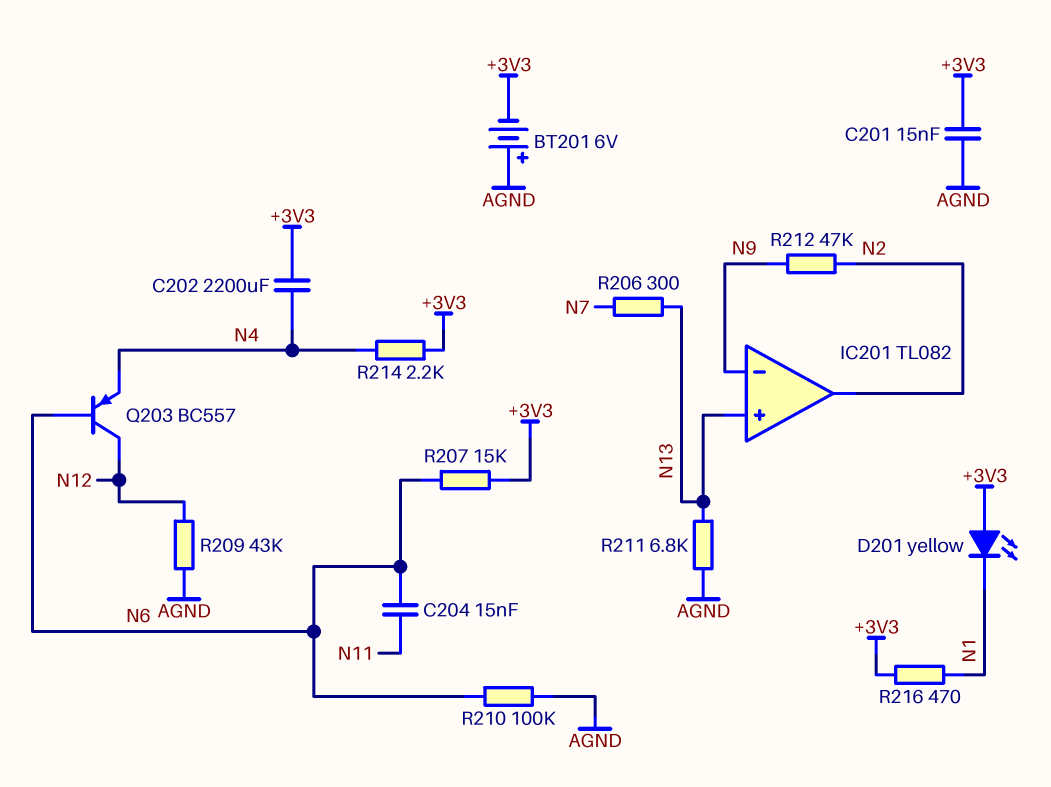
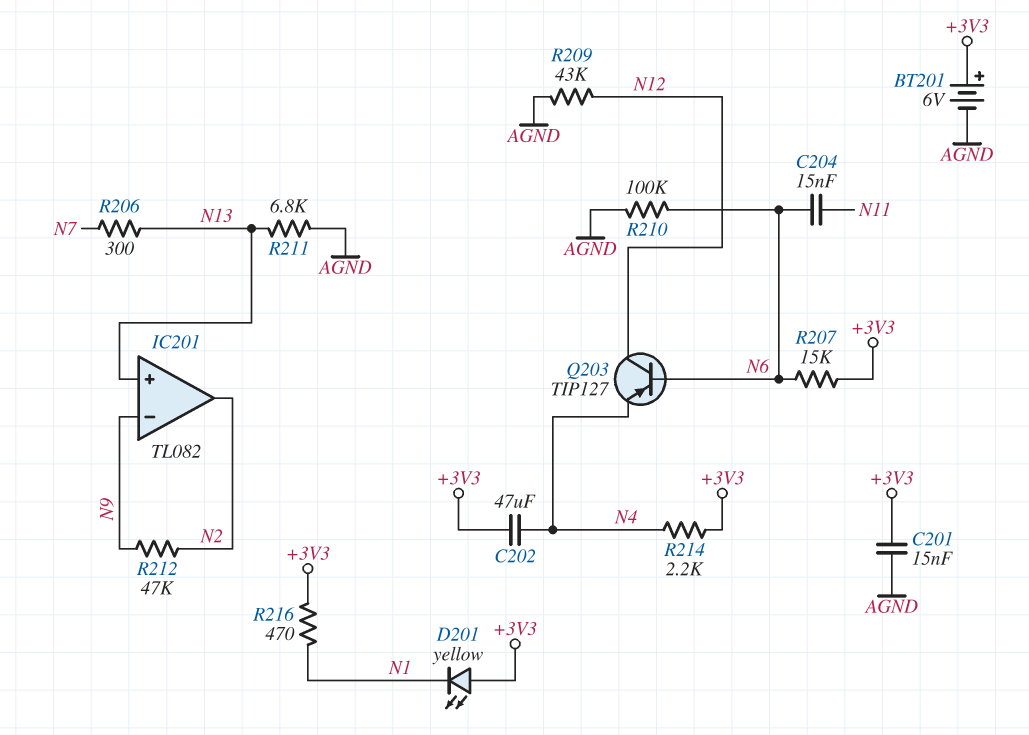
BT201: 6V (plus AGND, minus +3V3) -> 6V (plus +3V3, minus AGND)
C202: 2200uF (+3V3, N4) -> 47uF (+3V3, N4)
Q203: PNP BC557 (B N6, C N12, E N4) -> PNP TIP127 (B N6, C N12, E N4)

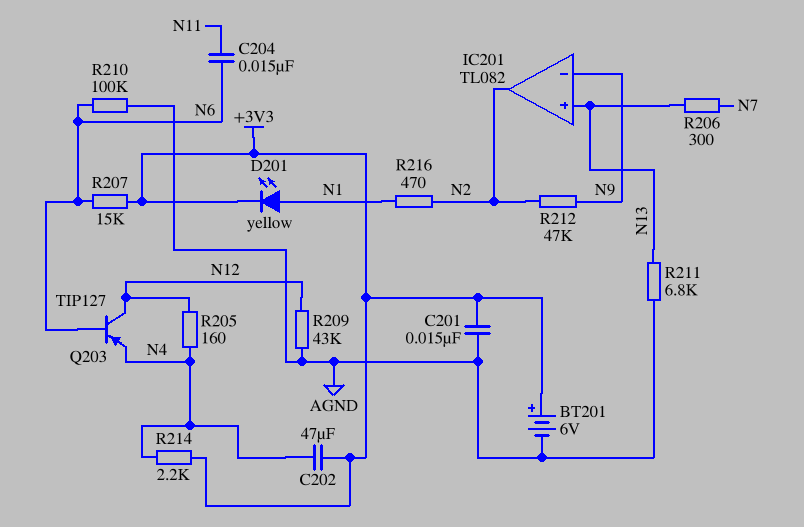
D201: LED yellow (A +3V3, K N1) -> LED yellow (A N1, K +3V3)
R205: none -> 160 (N4, N12)
R216: 470 (+3V3, N1) -> 470 (N1, N2)

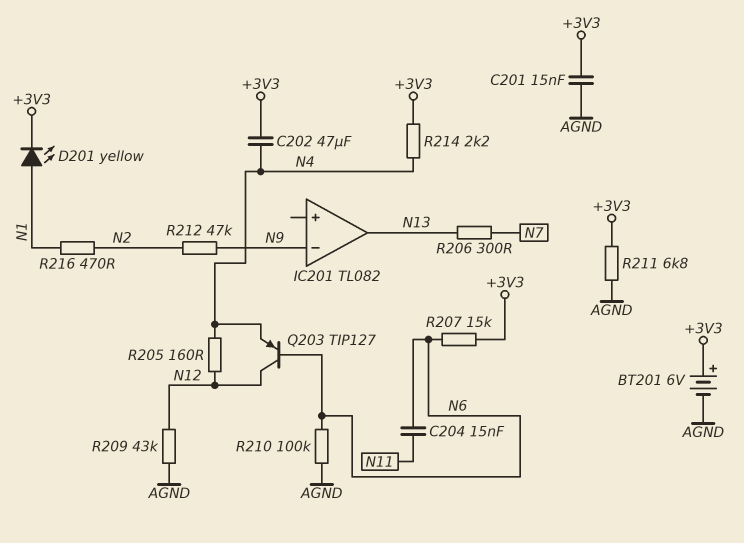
IC201 pin in+: N13 -> none
IC201 pin out: N2 -> N13
R211: 6.8k (AGND, N13) -> 6.8k (+3V3, AGND)

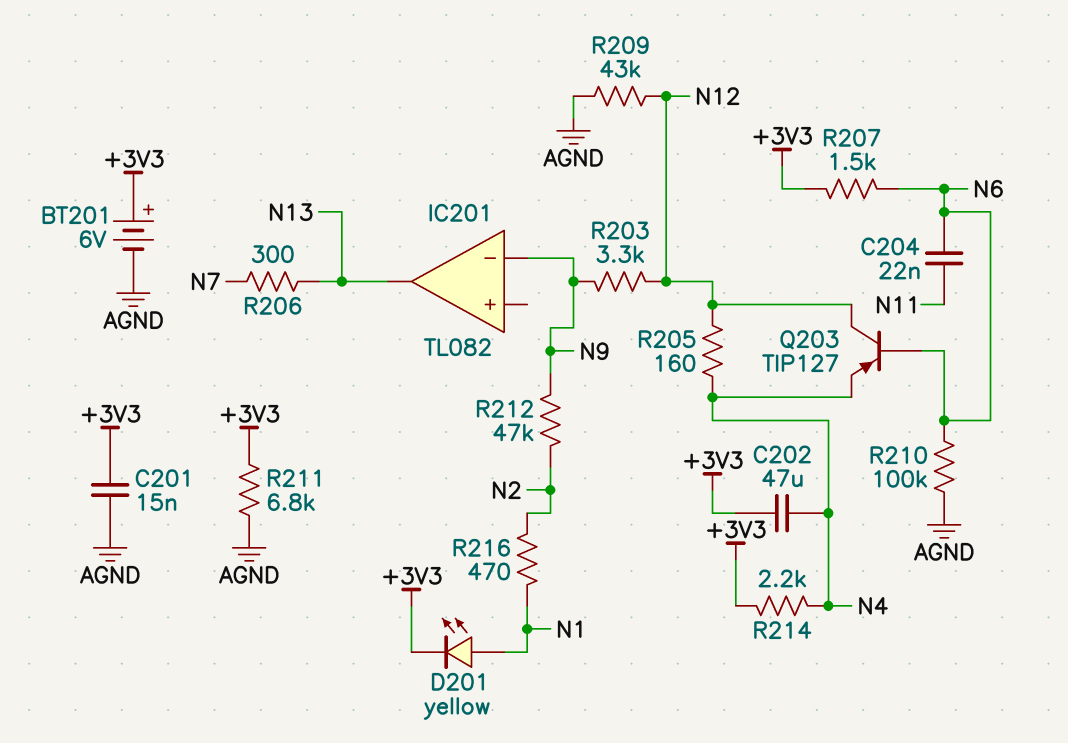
C204: 15nF (N6, N11) -> 22nF (N6, N11)
R203: none -> 3.3k (N9, N12)
R207: 15k (+3V3, N6) -> 1.5k (+3V3, N6)

